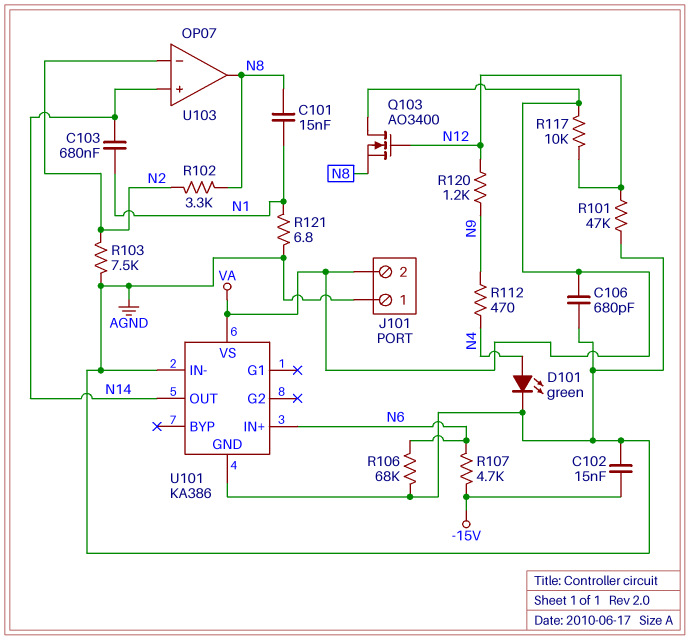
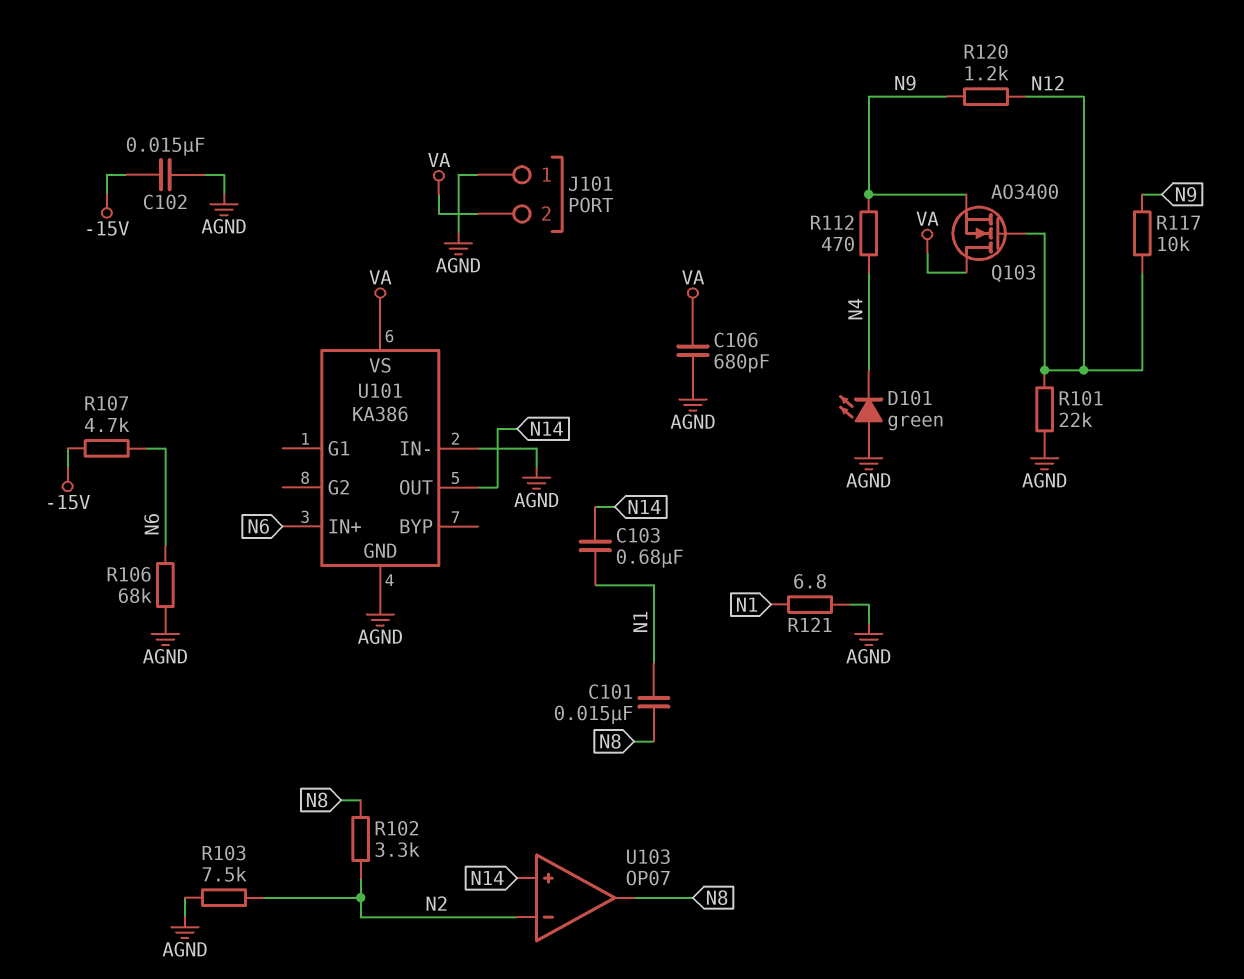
D101: LED green (A N4, K AGND) -> LED green (A AGND, K N4)
Q103: NMOS AO3400 (G N12, D VA, S N8) -> NMOS AO3400 (G N12, D VA, S N9)
R101: 47k (AGND, N12) -> 22k (AGND, N12)
R117: 10k (N12, VA) -> 10k (N9, N12)

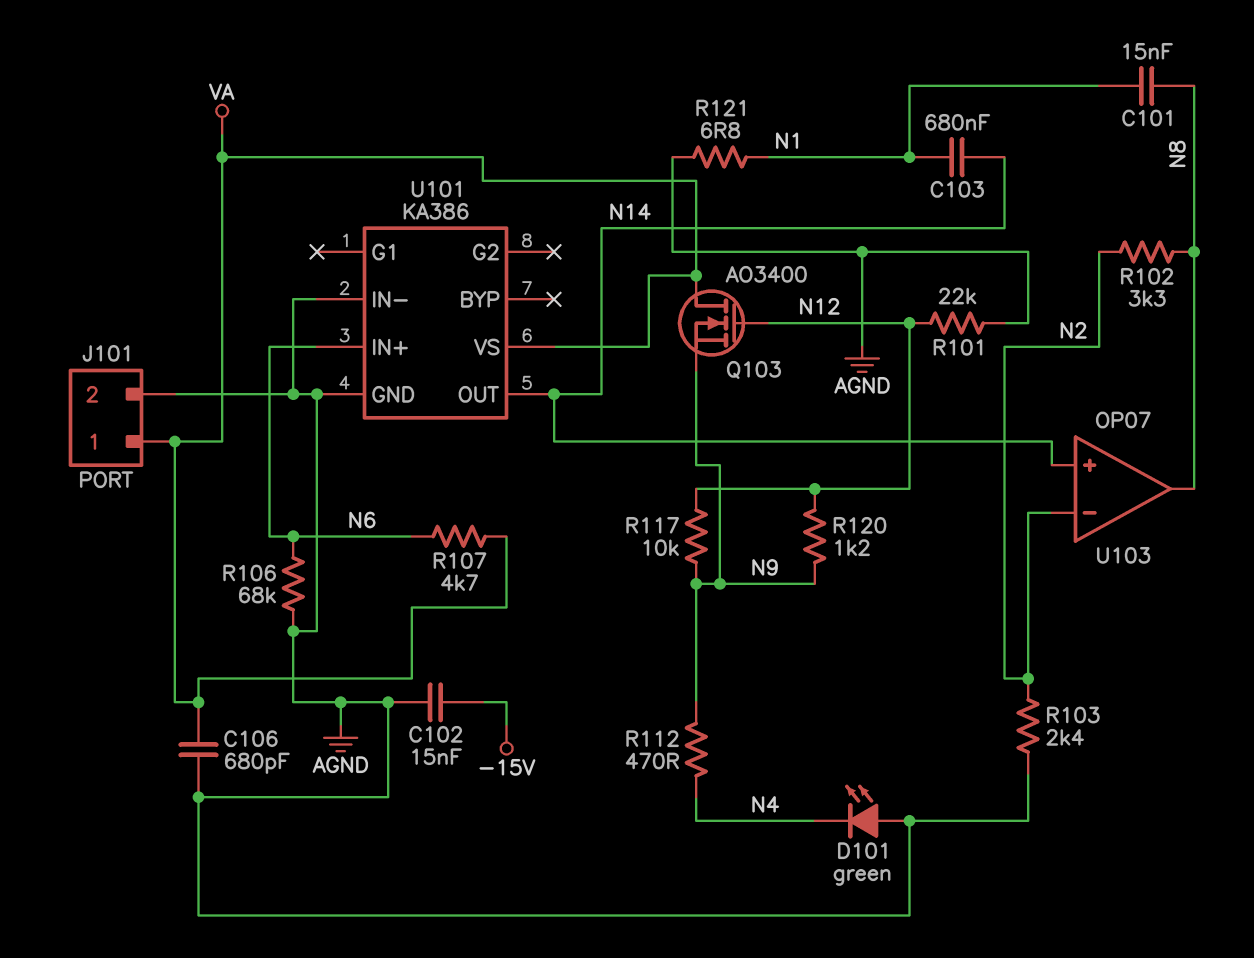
J101 pin 1: AGND -> VA
J101 pin 2: VA -> AGND
R103: 7.5k (AGND, N2) -> 2.4k (AGND, N2)
R107: 4.7k (-15V, N6) -> 4.7k (N6, VA)

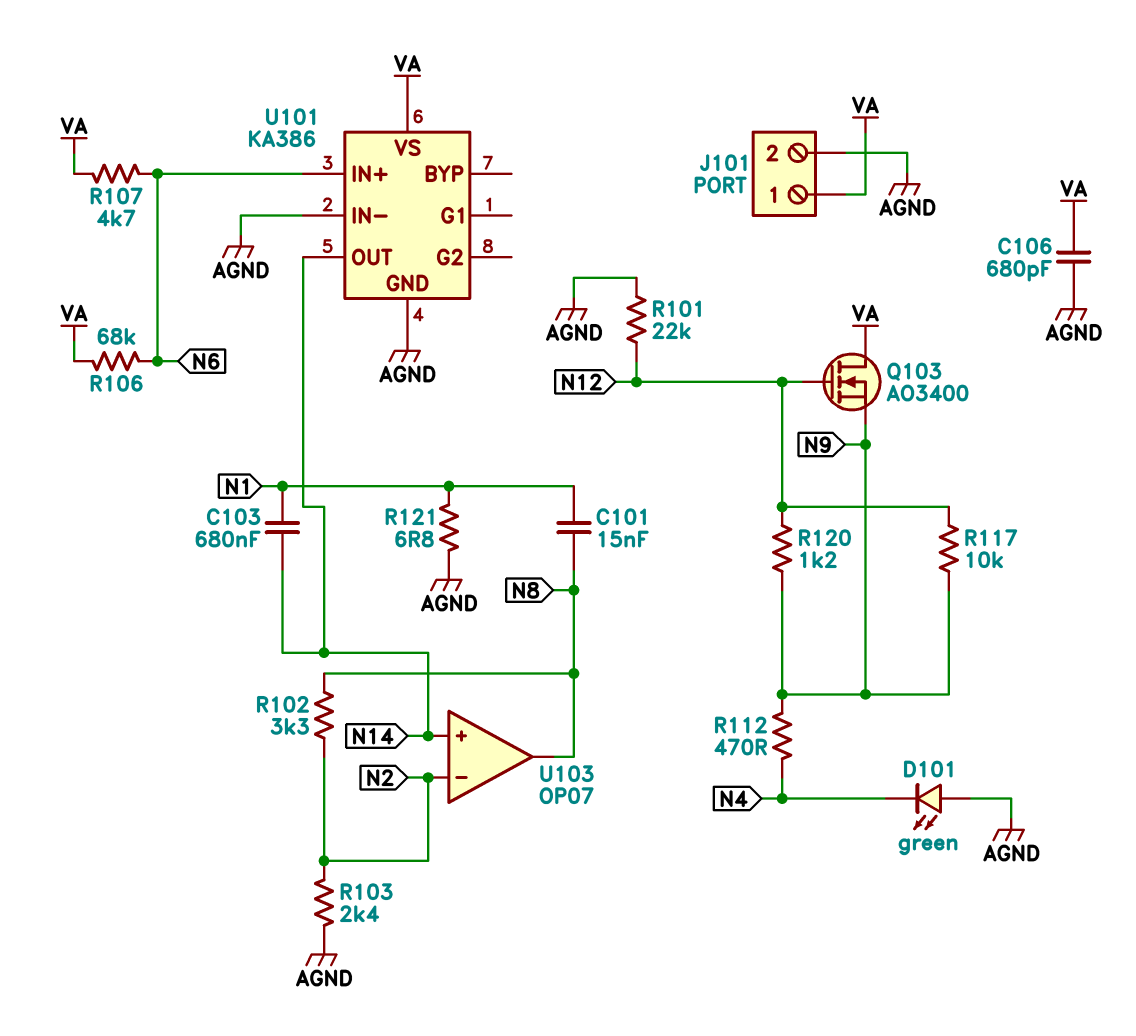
C102: 15nF (-15V, AGND) -> none
R106: 68k (AGND, N6) -> 68k (N6, VA)

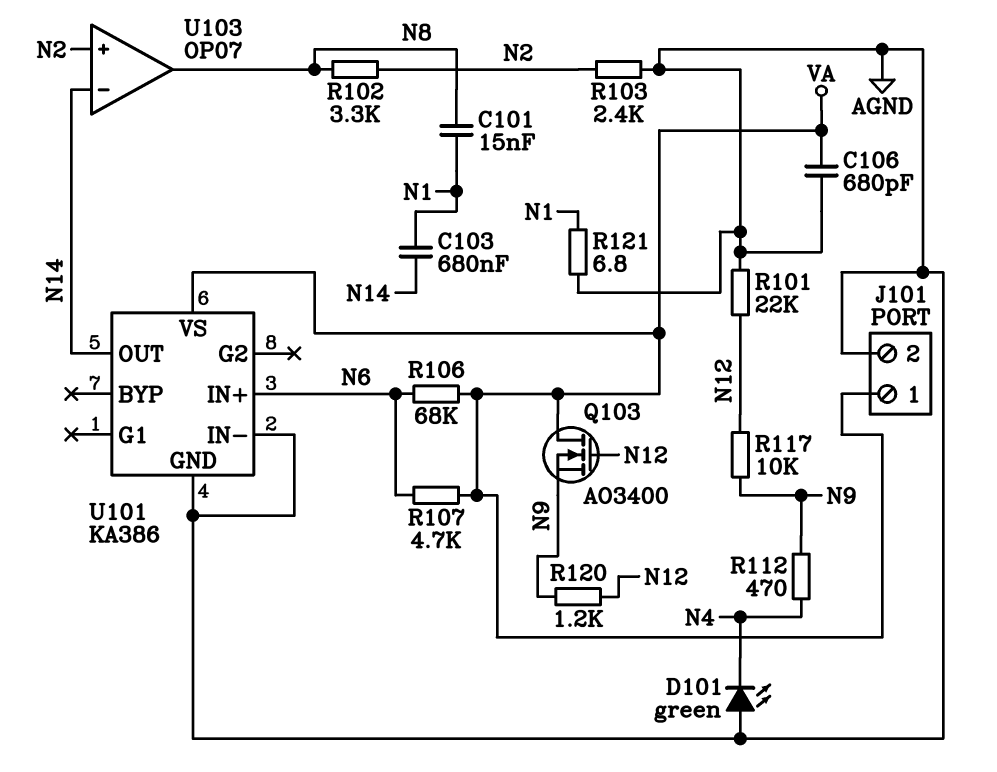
U103 pin in+: N14 -> N2
U103 pin in-: N2 -> N14

